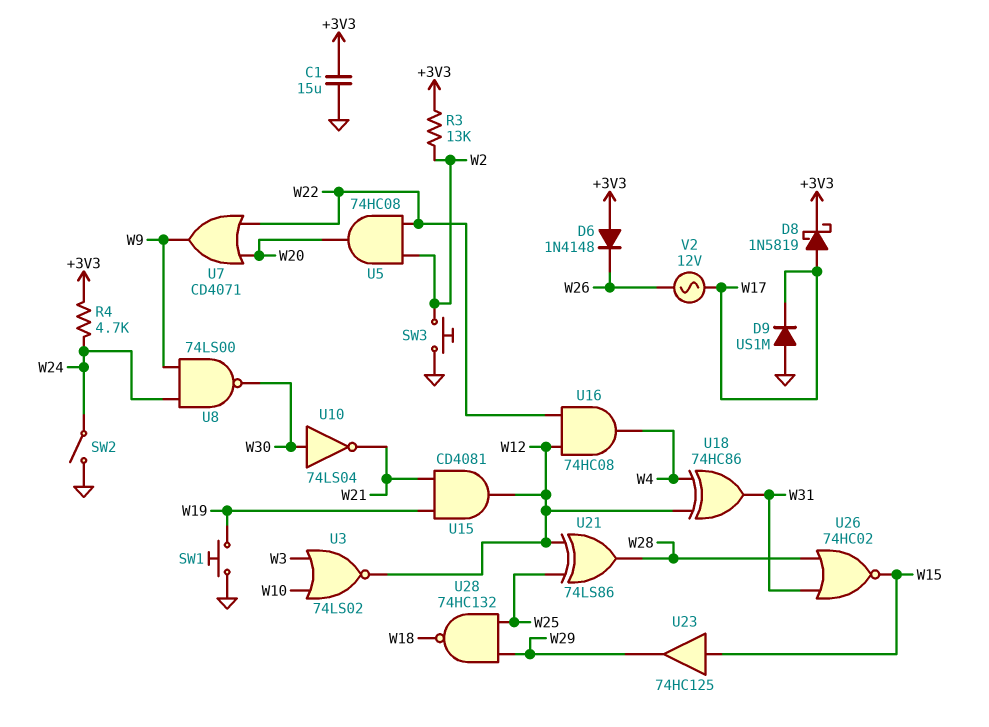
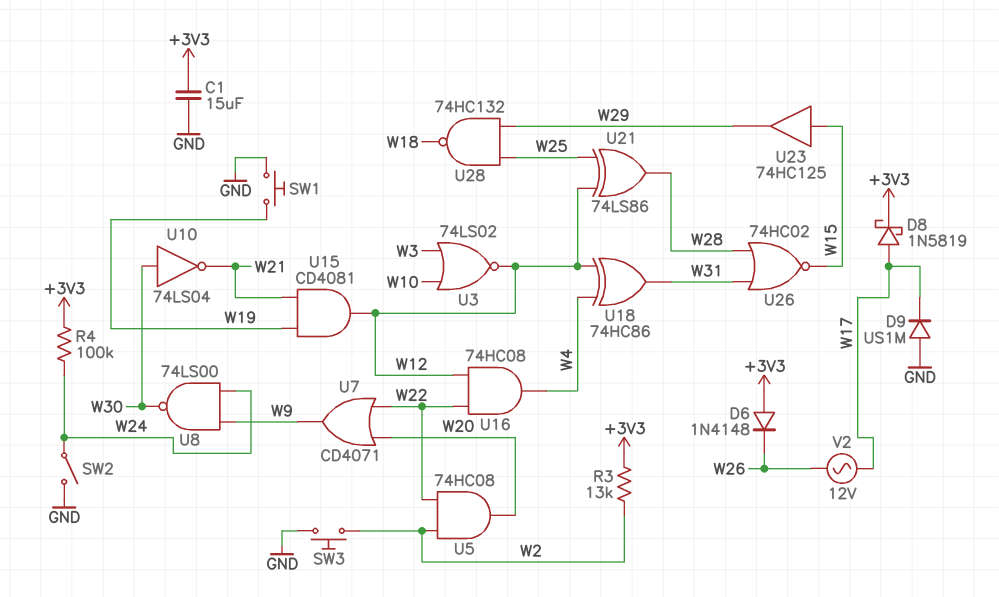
R4: 4.7k (+3V3, W24) -> 100k (+3V3, W24)

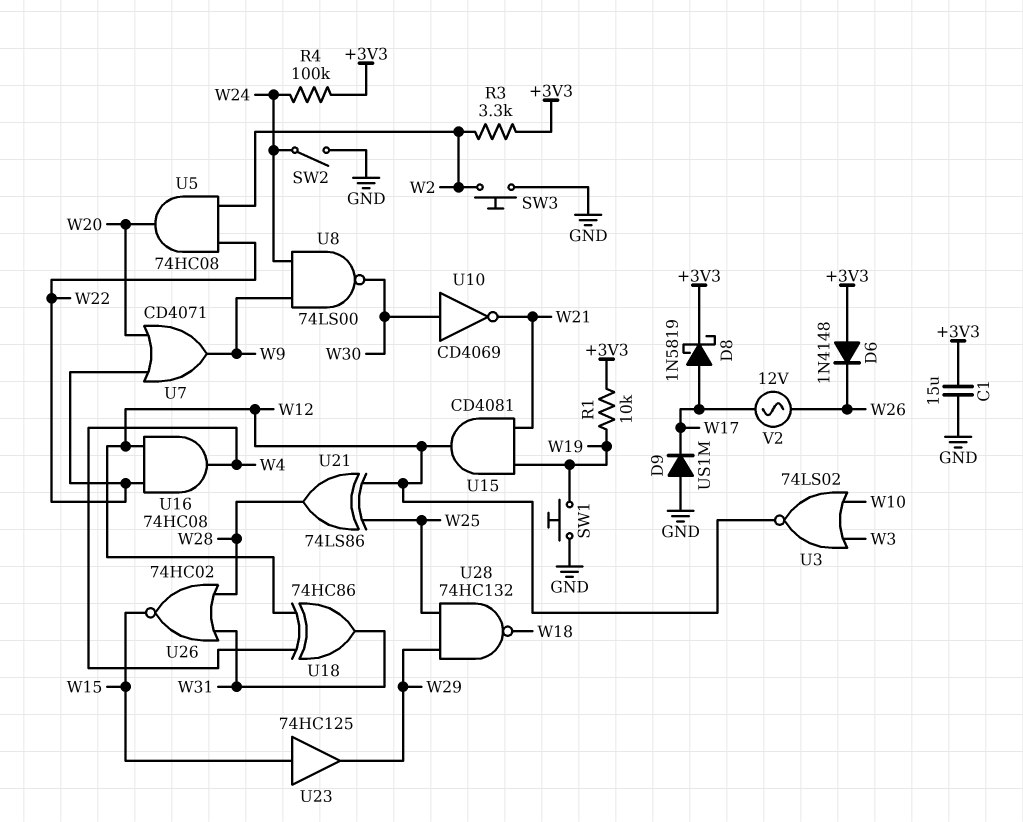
R1: none -> 10k (+3V3, W19)
R3: 13k (+3V3, W2) -> 3.3k (+3V3, W2)
U10: NOT 74LS04 (in W30, out W21) -> NOT CD4069 (in W30, out W21)

